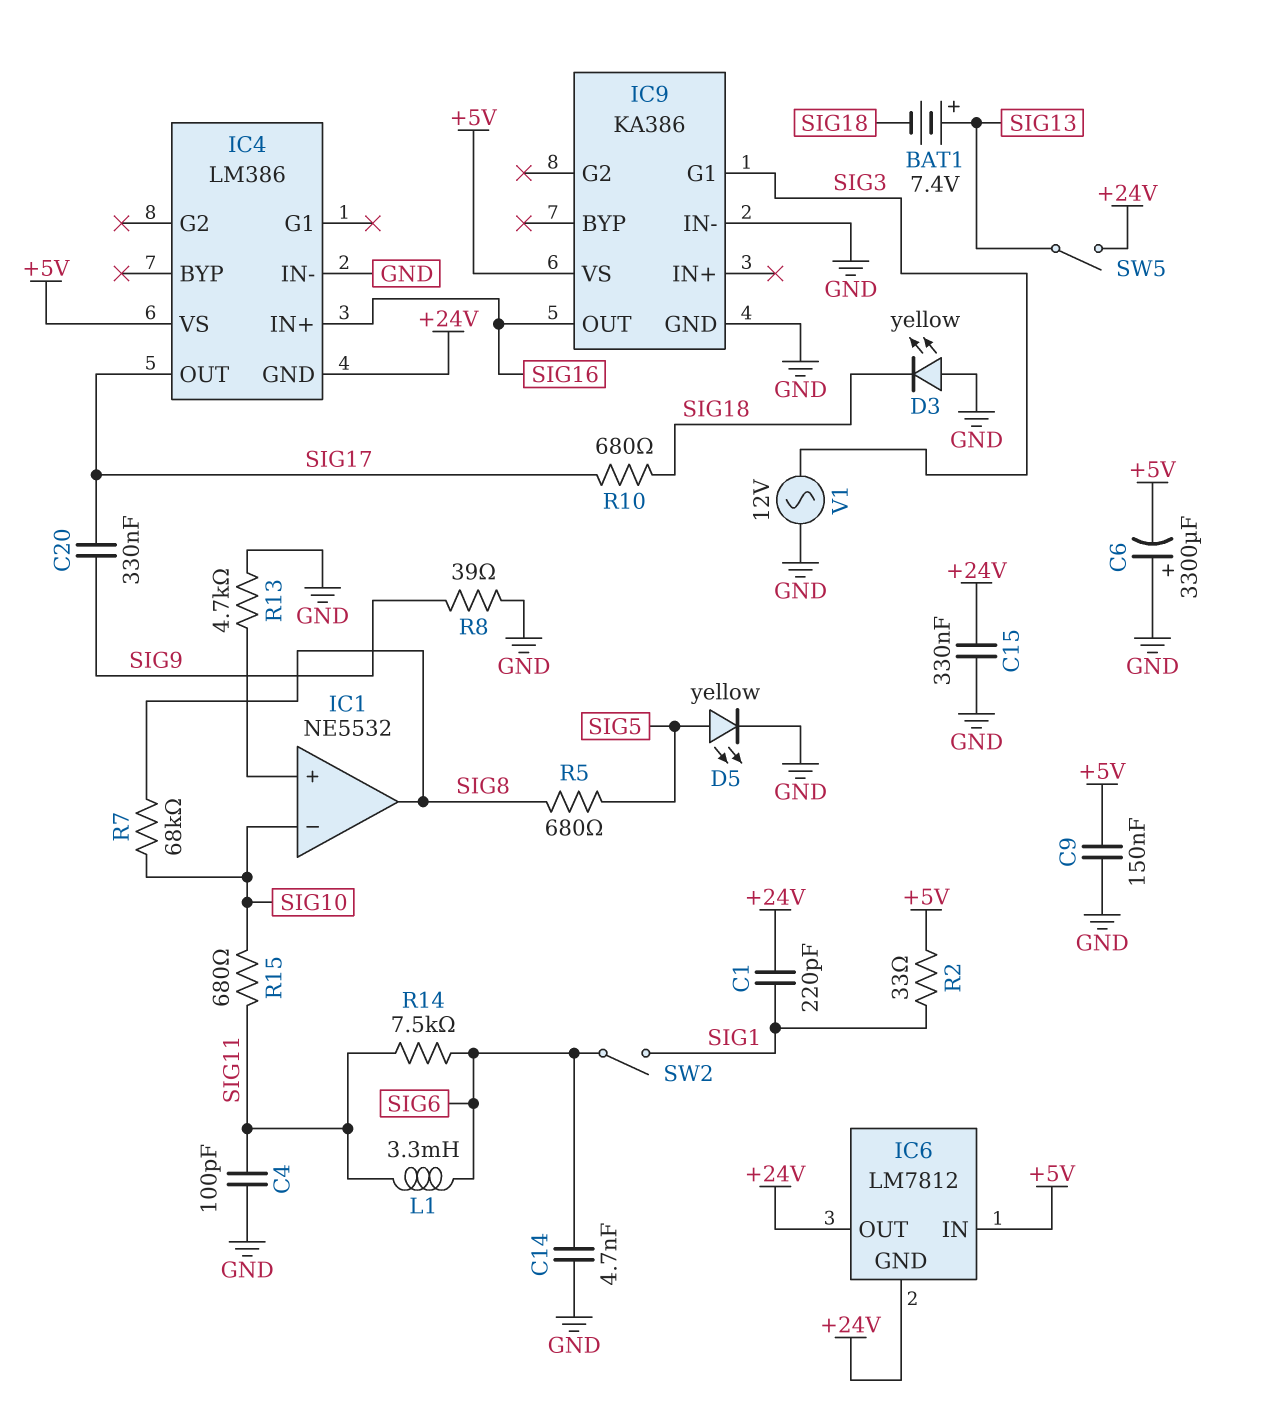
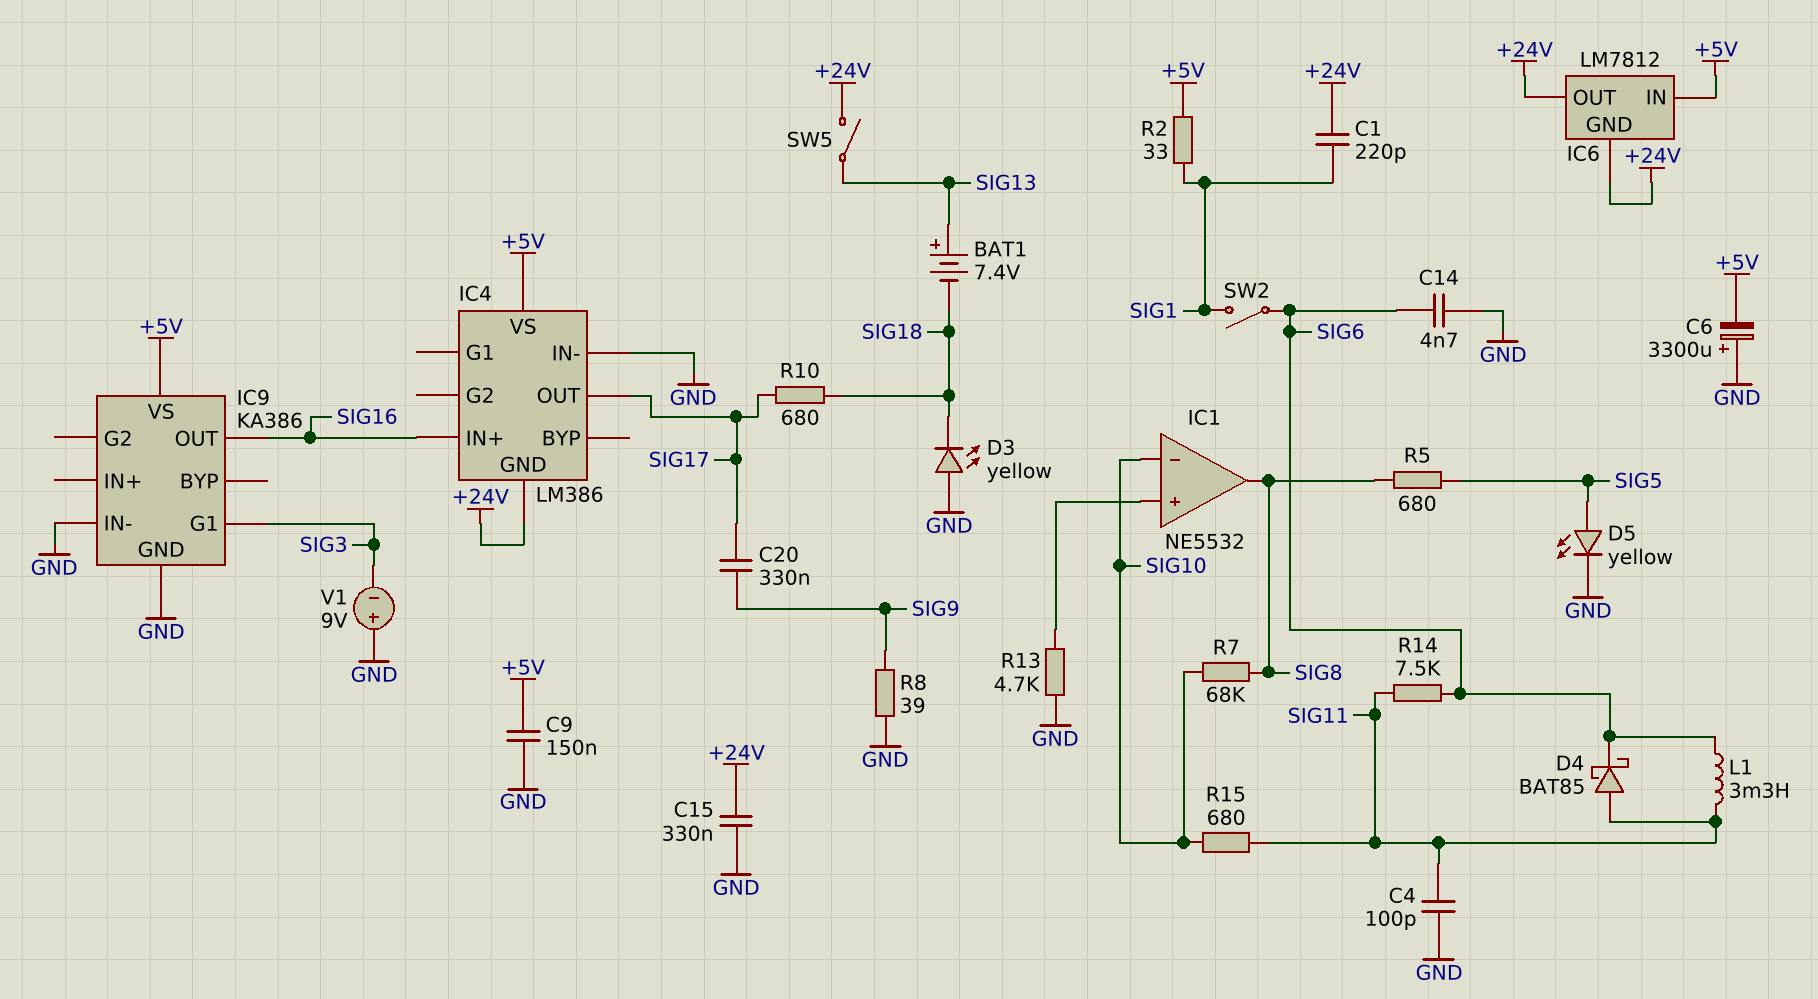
D4: none -> schottky BAT85 (A SIG11, K SIG6)
V1: AC 12V (GND, SIG3) -> 9V (plus GND, minus SIG3)

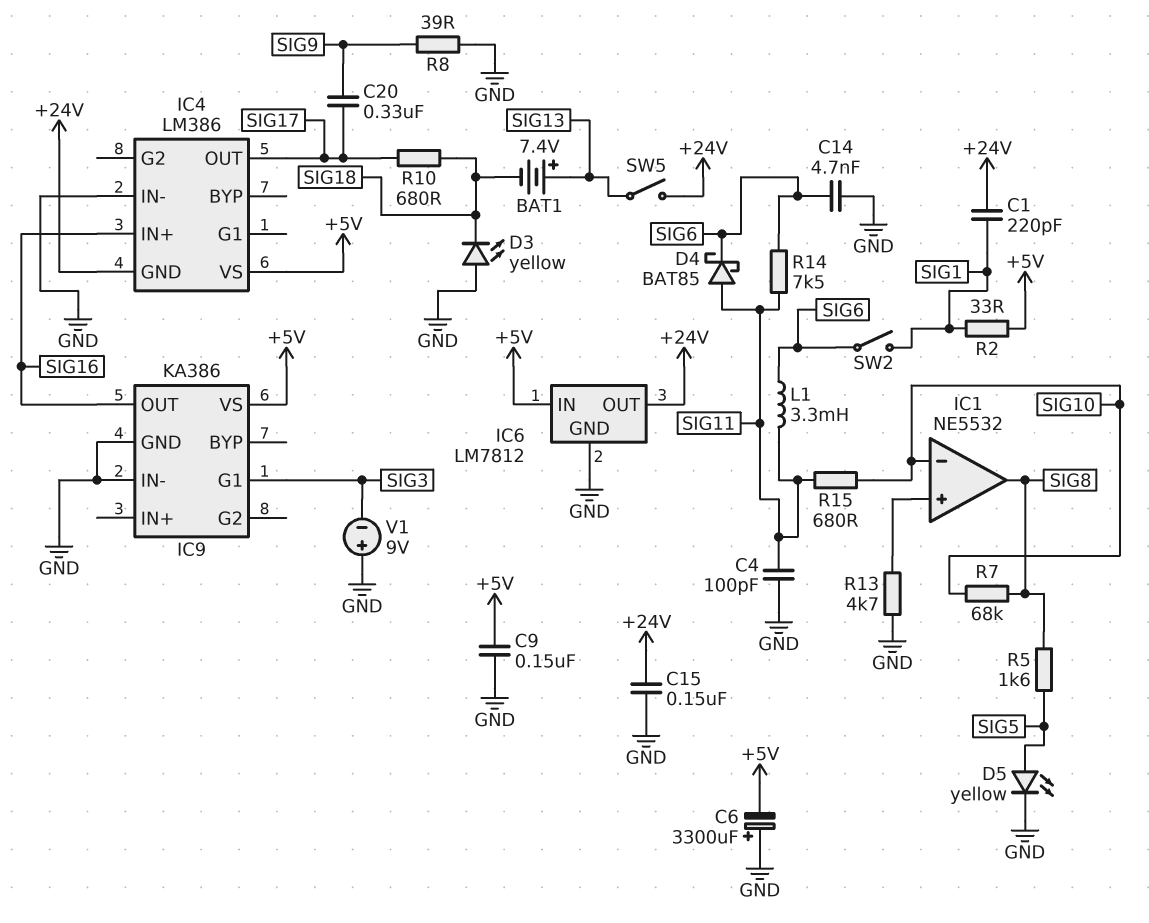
C15: 330nF (+24V, GND) -> 150nF (+24V, GND)
IC6 pin GND: +24V -> GND
R5: 680 (SIG5, SIG8) -> 1.6k (SIG5, SIG8)

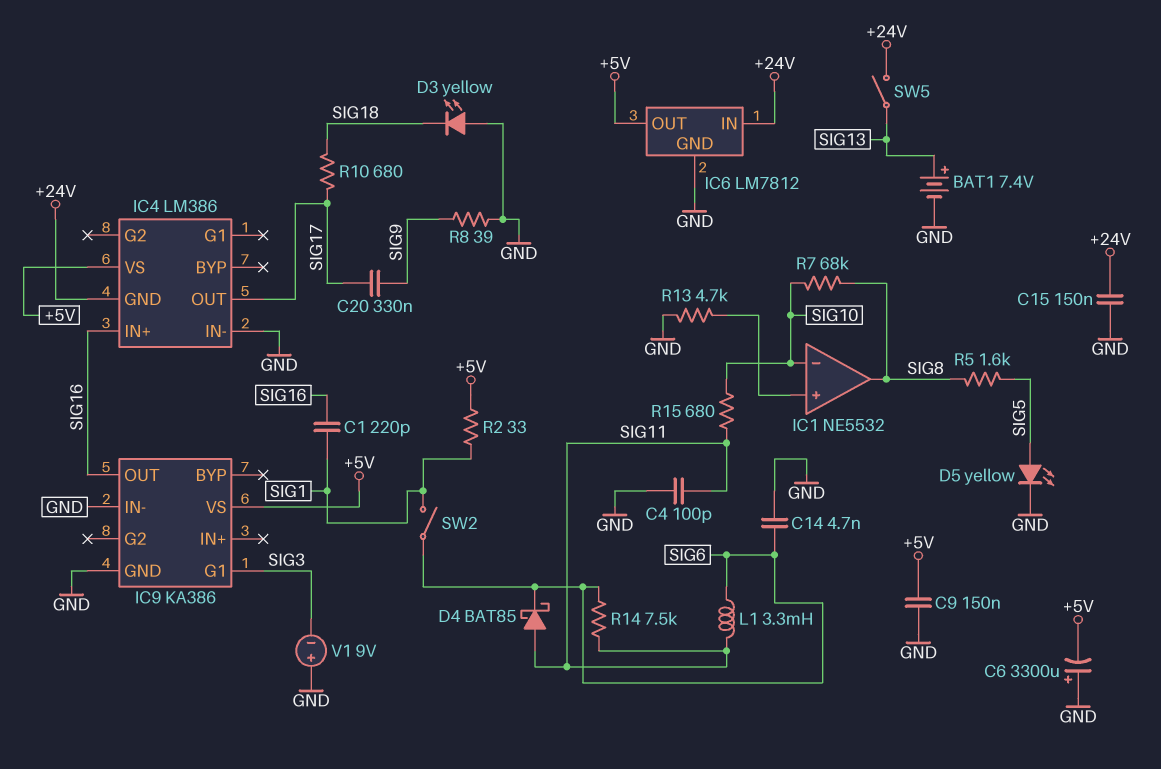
BAT1: 7.4V (plus SIG13, minus SIG18) -> 7.4V (plus SIG13, minus GND)
C1: 220pF (+24V, SIG1) -> 220pF (SIG1, SIG16)
IC6 pin IN: +5V -> +24V
IC6 pin OUT: +24V -> +5V

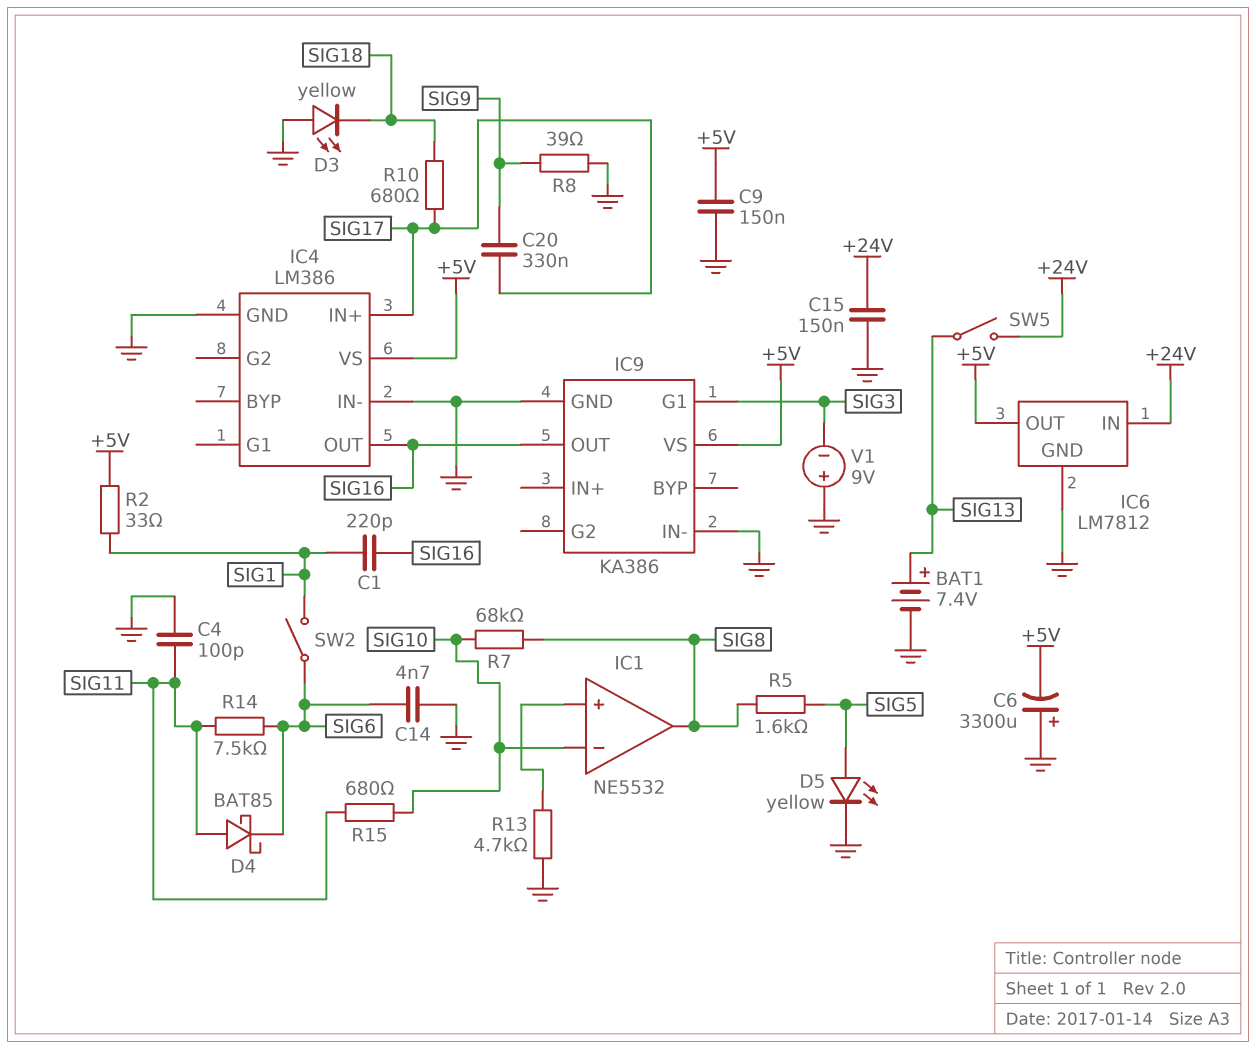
IC4 pin GND: +24V -> GND
IC4 pin IN+: SIG16 -> SIG17
IC4 pin OUT: SIG17 -> SIG16
L1: 3.3mH (SIG6, SIG11) -> none

